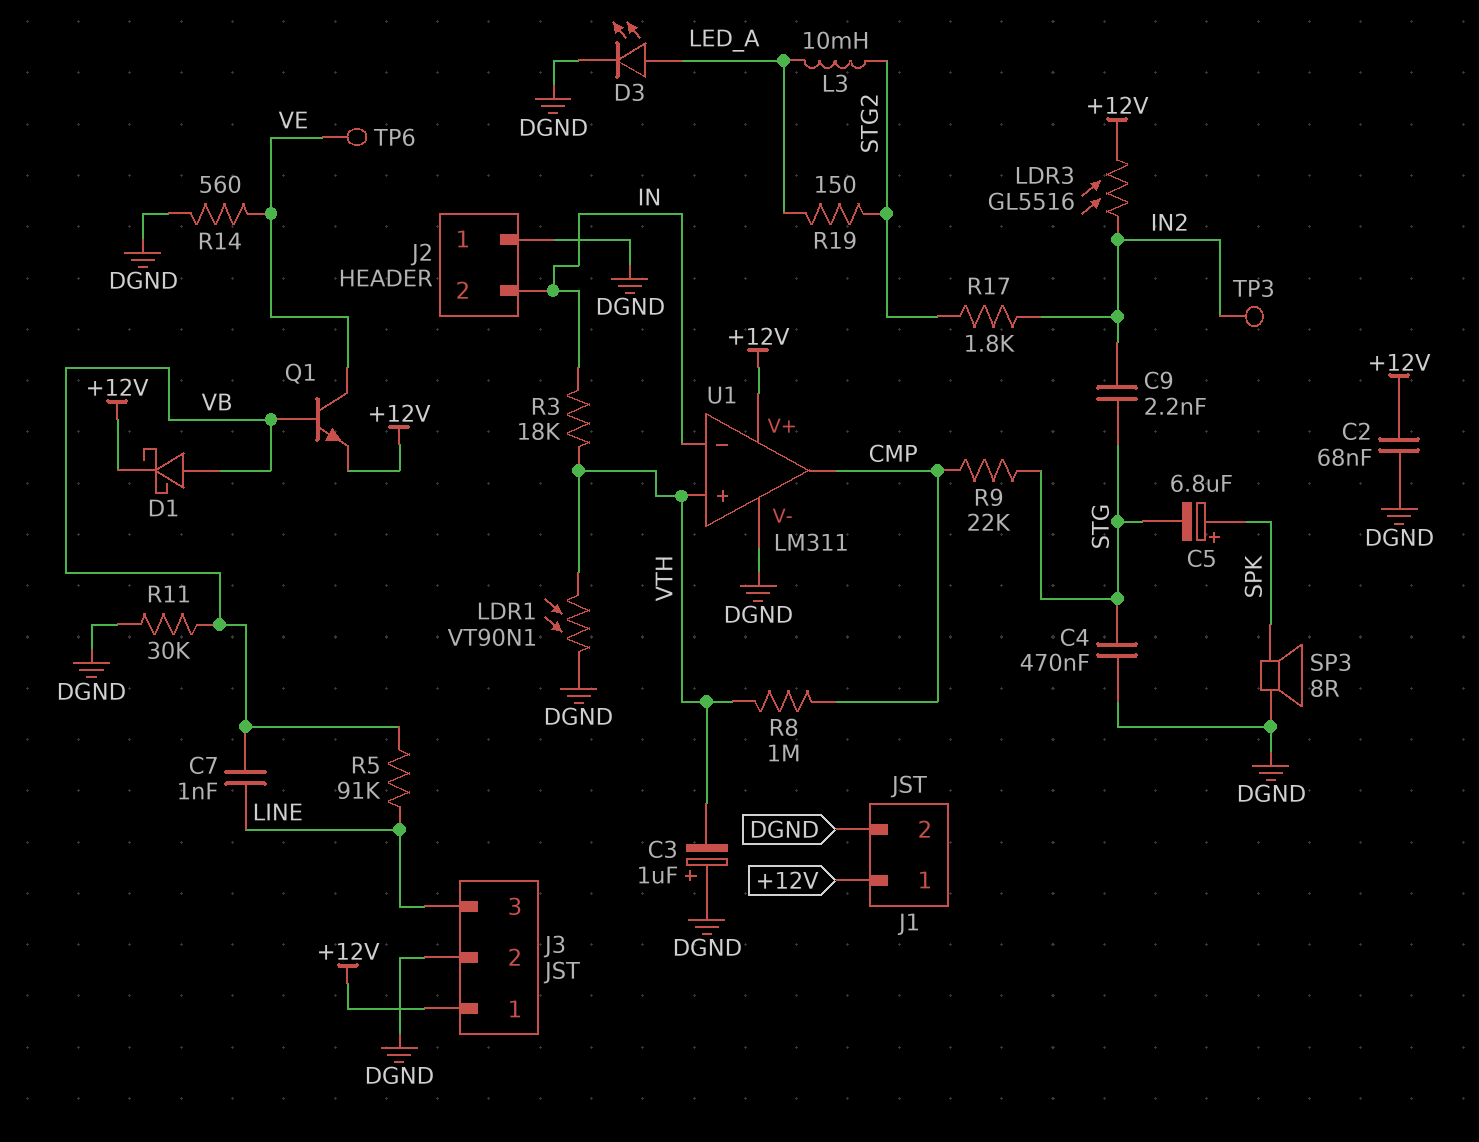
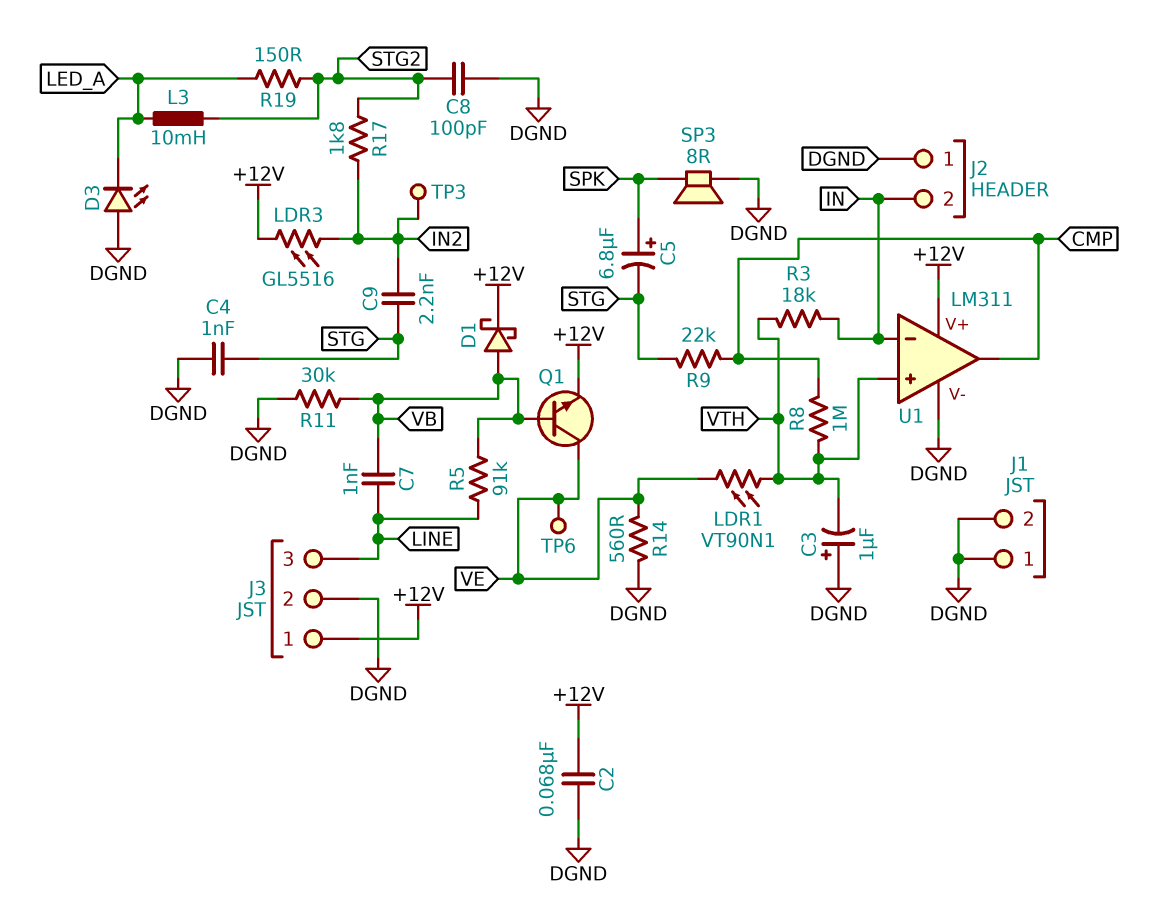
C4: 470nF (DGND, STG) -> 1nF (DGND, STG)
C8: none -> 100pF (DGND, STG2)
D3: LED (A LED_A, K DGND) -> LED (A DGND, K LED_A)
J1 pin 1: +12V -> DGND
LDR1: VT90N1 (DGND, VTH) -> VT90N1 (VE, VTH)

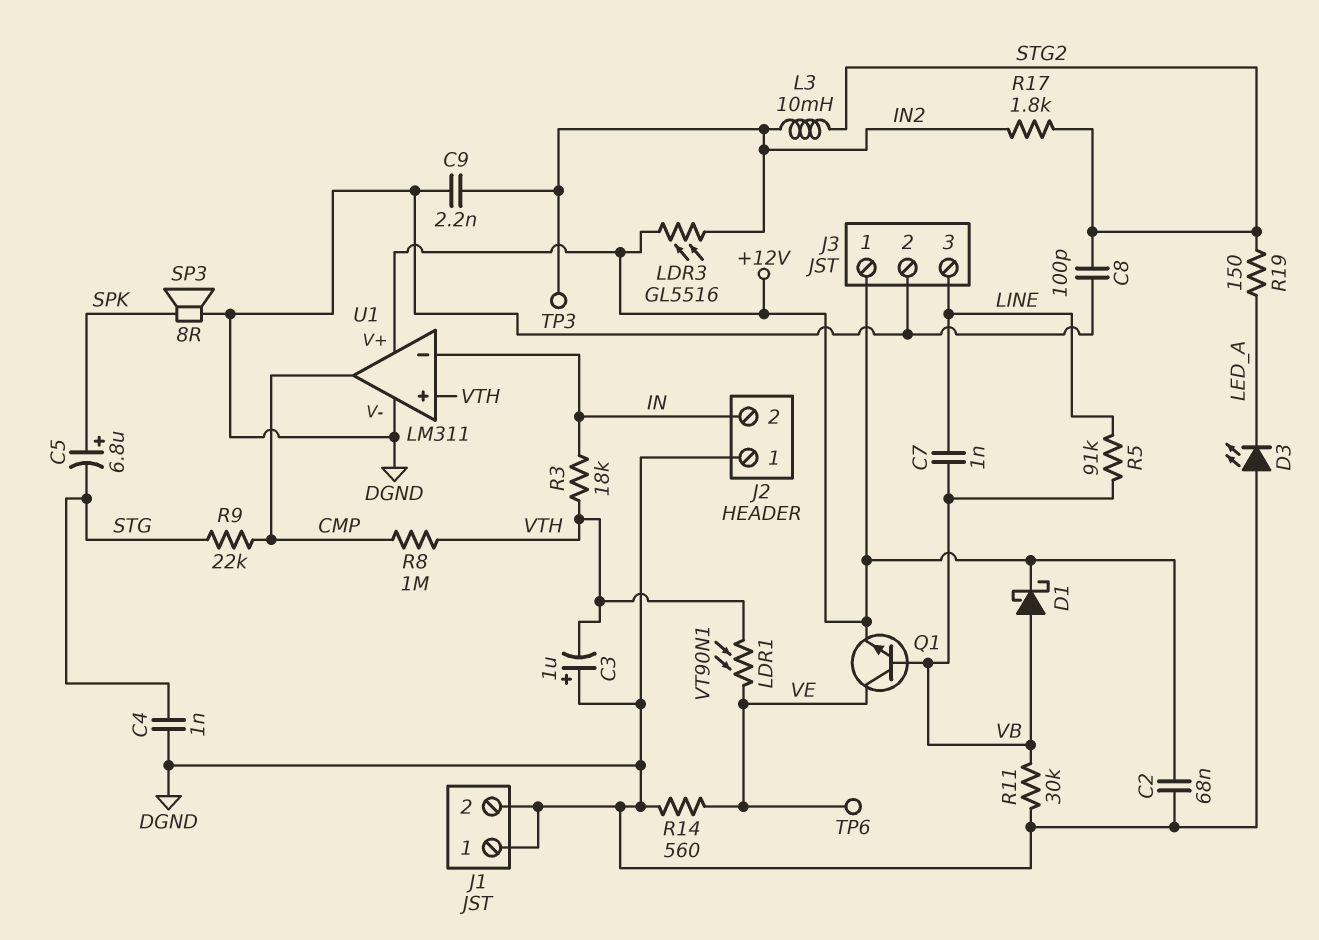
C9: 2.2nF (IN2, STG) -> 2.2nF (DGND, IN2)
L3: 10mH (LED_A, STG2) -> 10mH (IN2, STG2)

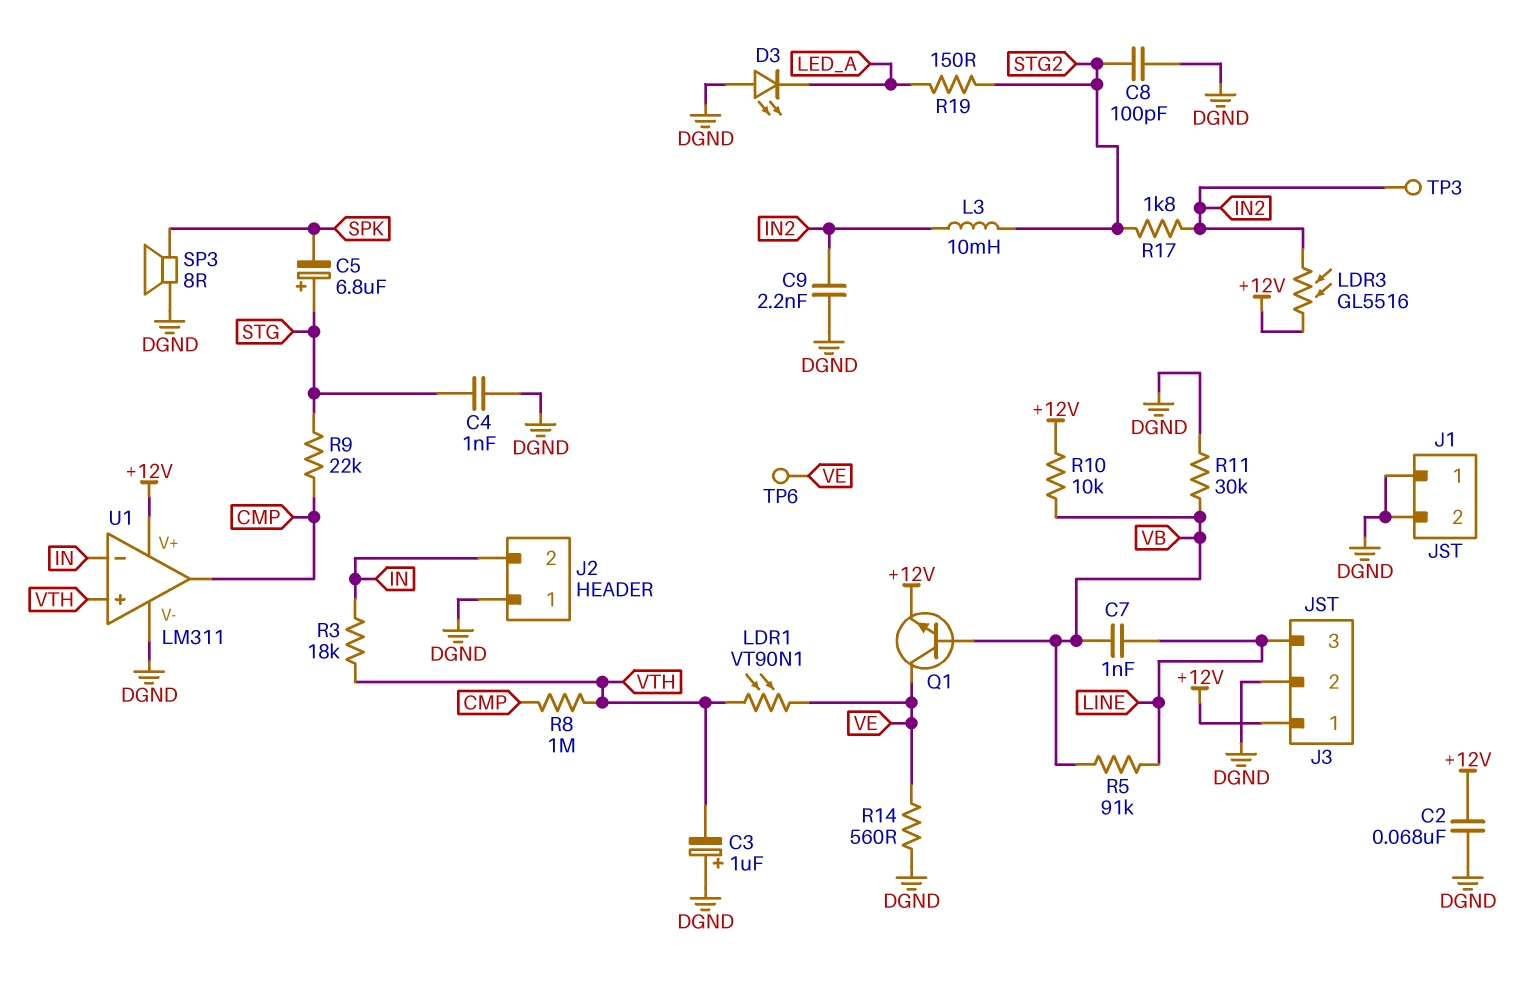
C5: 6.8uF (plus SPK, minus STG) -> 6.8uF (plus STG, minus SPK)
D1: schottky (A VB, K +12V) -> none
R10: none -> 10k (+12V, VB)

